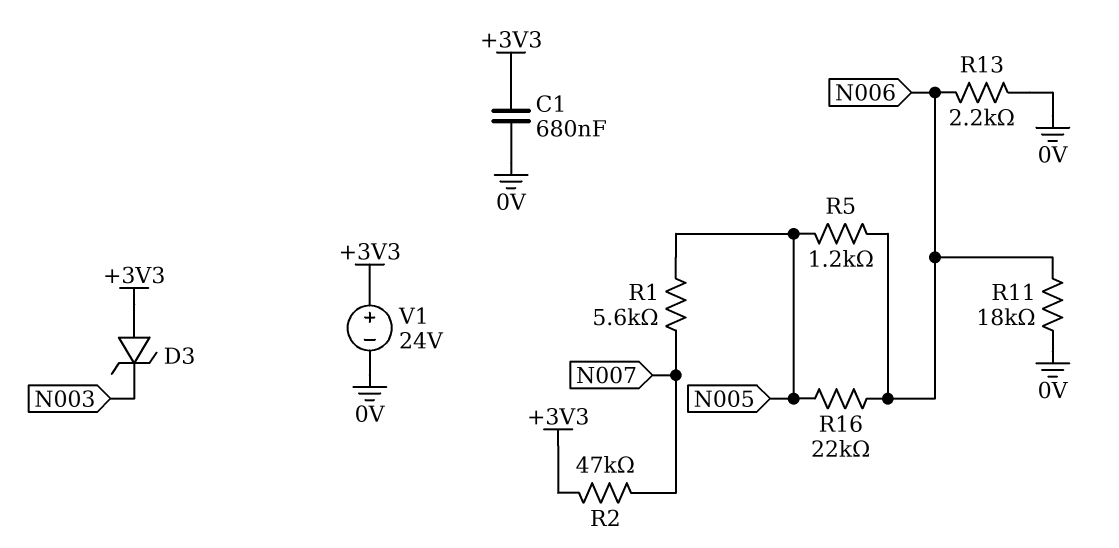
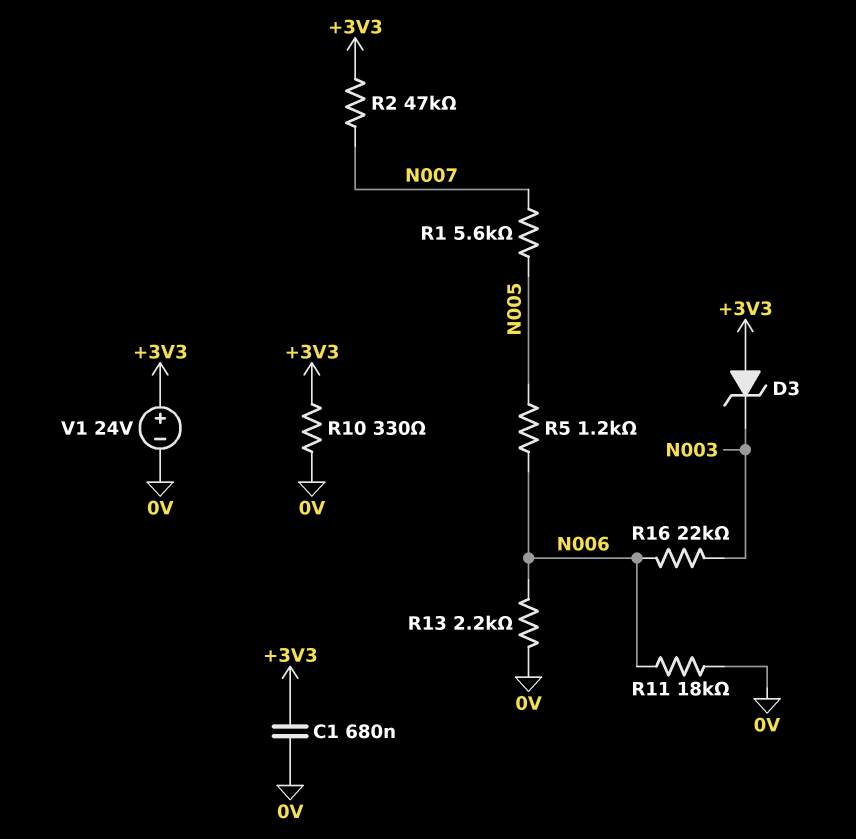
R10: none -> 330 (+3V3, 0V)
R16: 22k (N005, N006) -> 22k (N003, N006)

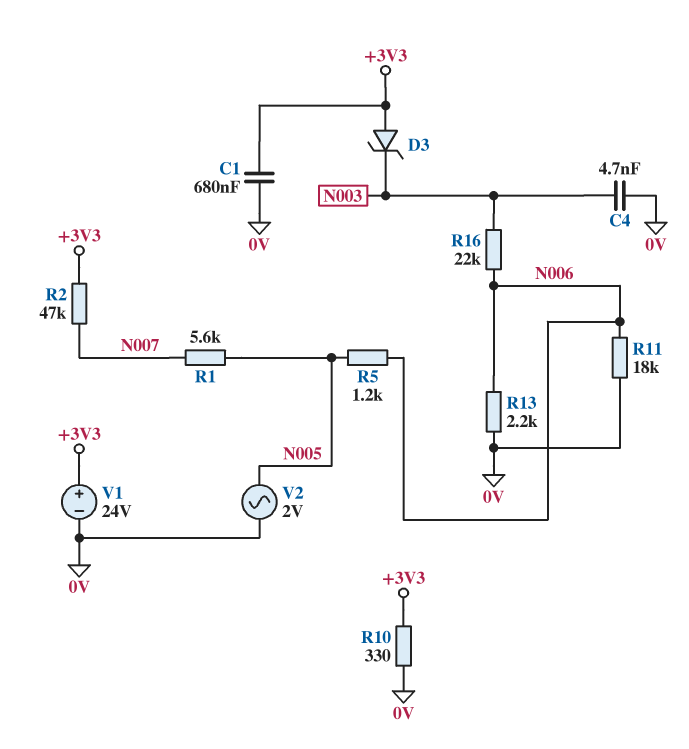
C4: none -> 4.7nF (0V, N003)
V2: none -> AC 2V (0V, N005)

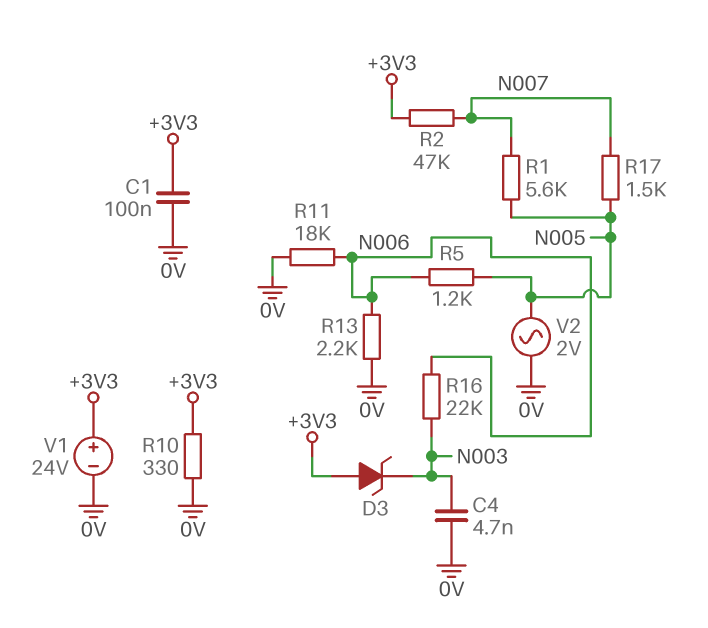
C1: 680nF (+3V3, 0V) -> 100nF (+3V3, 0V)
R17: none -> 1.5k (N005, N007)

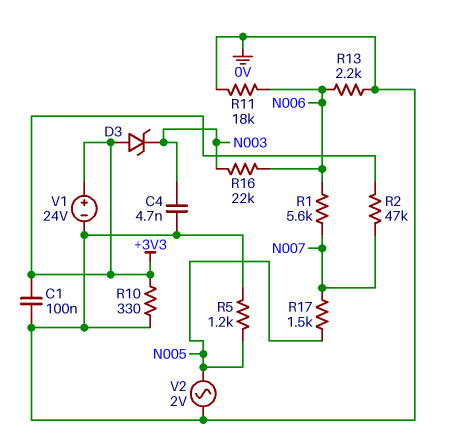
R1: 5.6k (N005, N007) -> 5.6k (N006, N007)
R5: 1.2k (N005, N006) -> 1.2k (0V, N005)

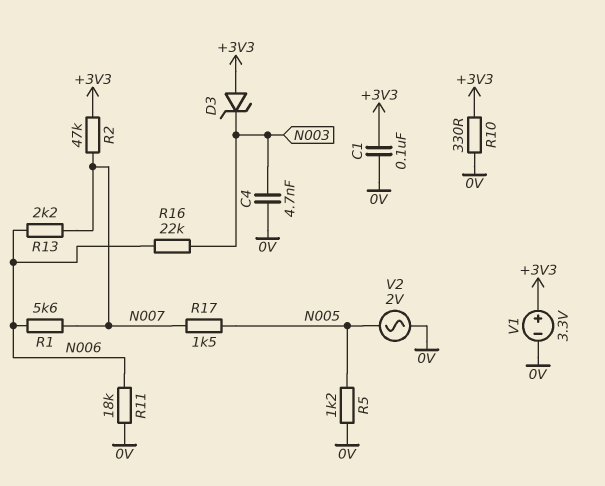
R13: 2.2k (0V, N006) -> 2.2k (N006, N007)
V1: 24V (plus +3V3, minus 0V) -> 3.3V (plus +3V3, minus 0V)

